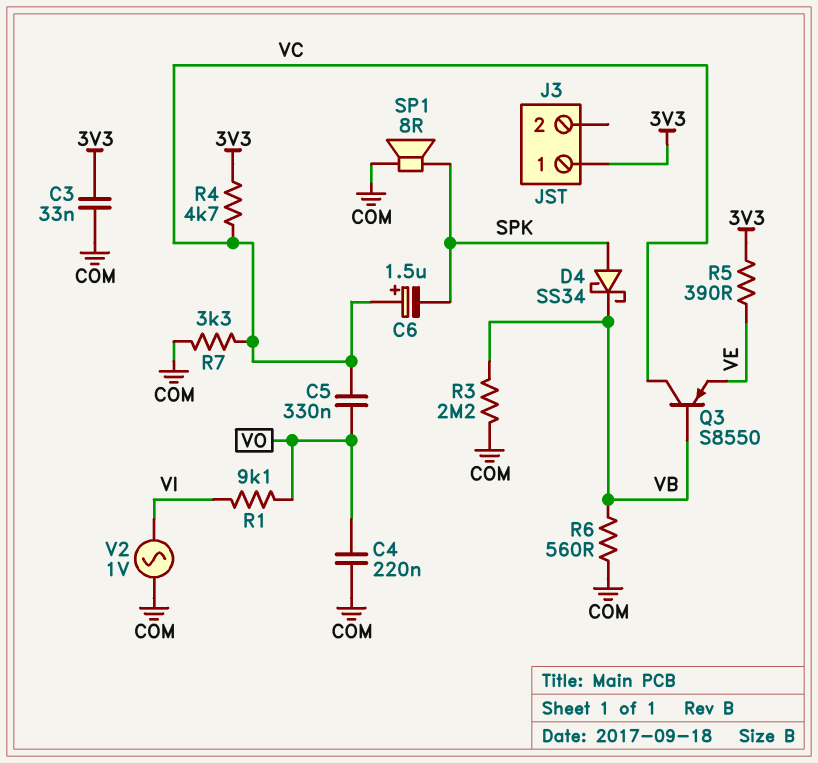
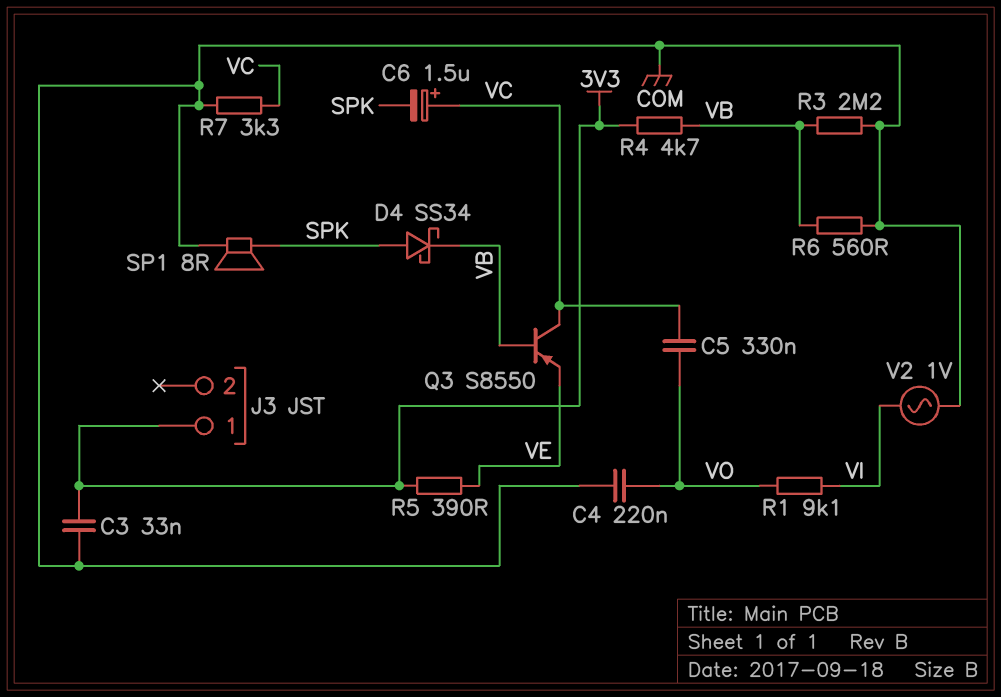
R4: 4.7k (3V3, VC) -> 4.7k (3V3, VB)

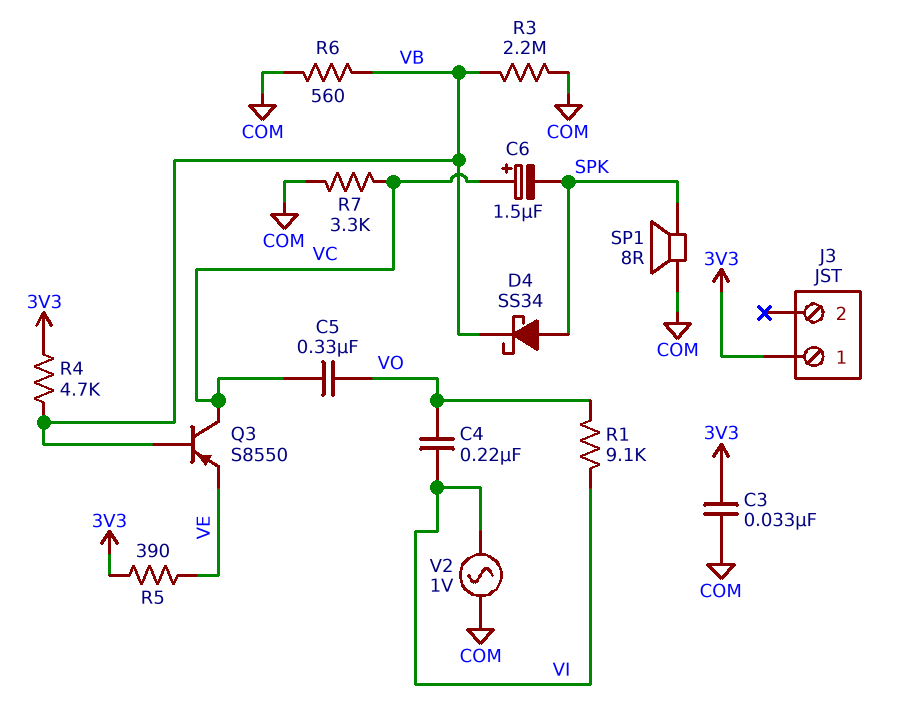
C4: 220nF (COM, VO) -> 220nF (VI, VO)

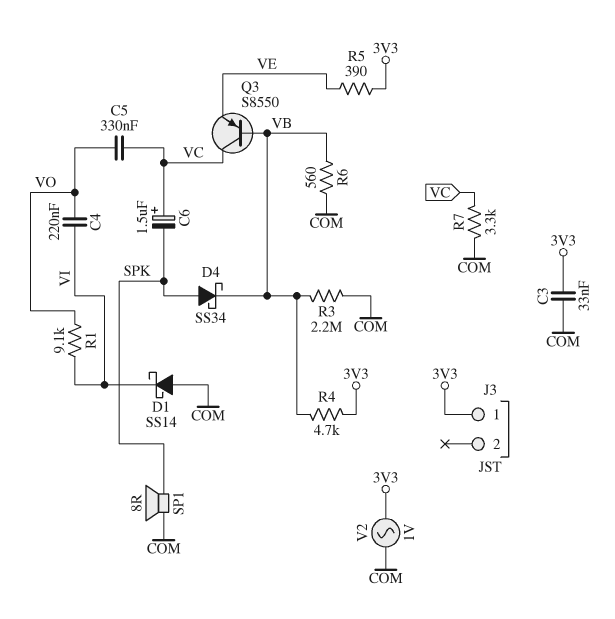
D1: none -> schottky SS14 (A COM, K VI)
V2: AC 1V (COM, VI) -> AC 1V (3V3, COM)

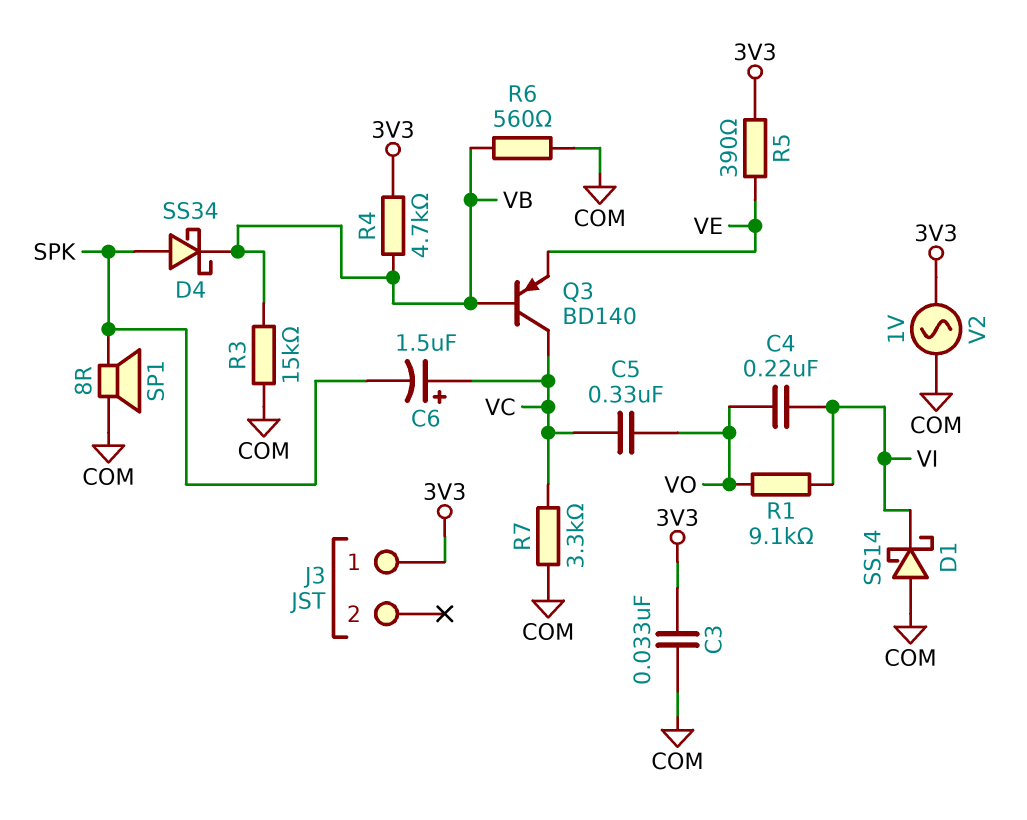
Q3: PNP S8550 (B VB, C VC, E VE) -> PNP BD140 (B VB, C VC, E VE)
R3: 2.2M (COM, VB) -> 15k (COM, VB)

